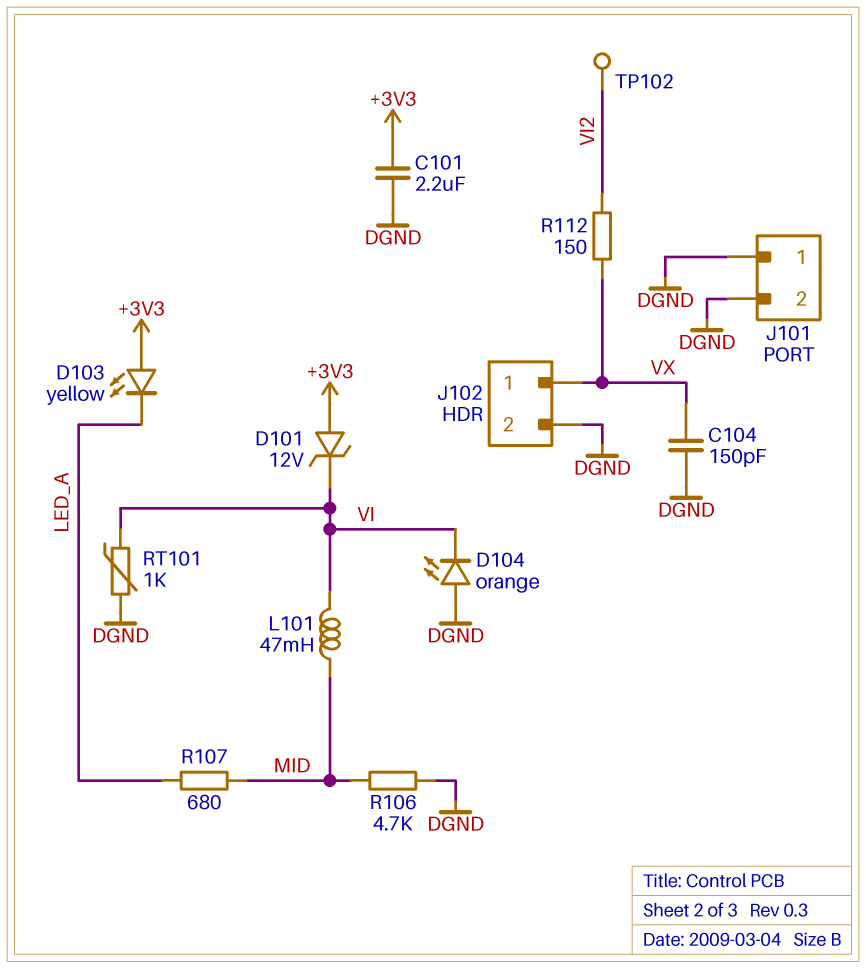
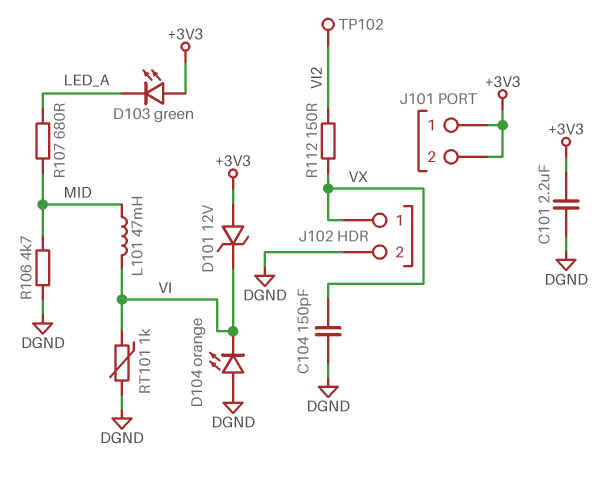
D103: LED yellow (A +3V3, K LED_A) -> LED green (A +3V3, K LED_A)
J101 pin 1: DGND -> +3V3
J101 pin 2: DGND -> +3V3

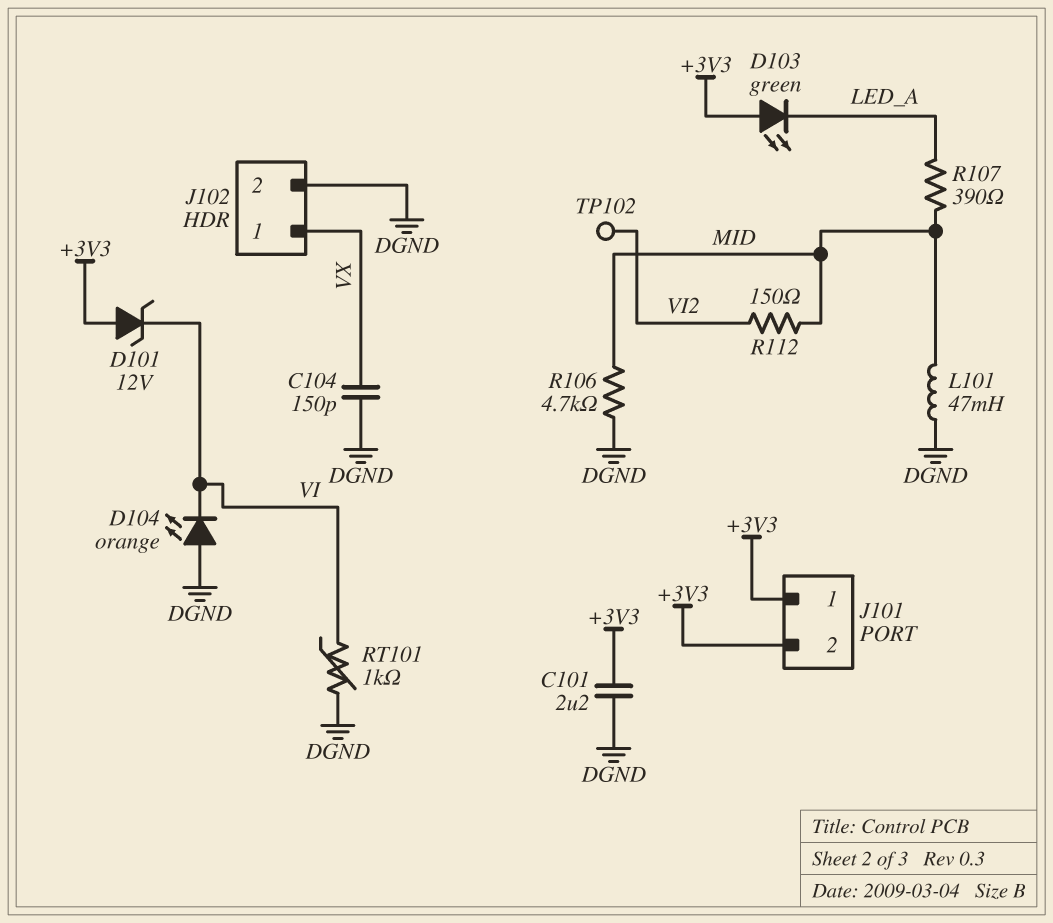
L101: 47mH (MID, VI) -> 47mH (DGND, MID)
R107: 680 (LED_A, MID) -> 390 (LED_A, MID)
R112: 150 (VI2, VX) -> 150 (MID, VI2)

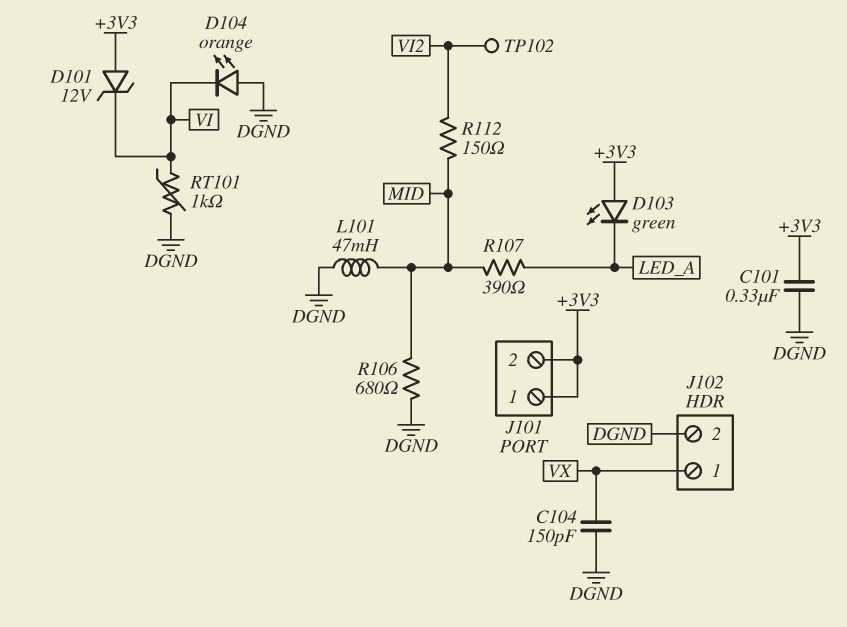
C101: 2.2uF (+3V3, DGND) -> 330nF (+3V3, DGND)
R106: 4.7k (DGND, MID) -> 680 (DGND, MID)

